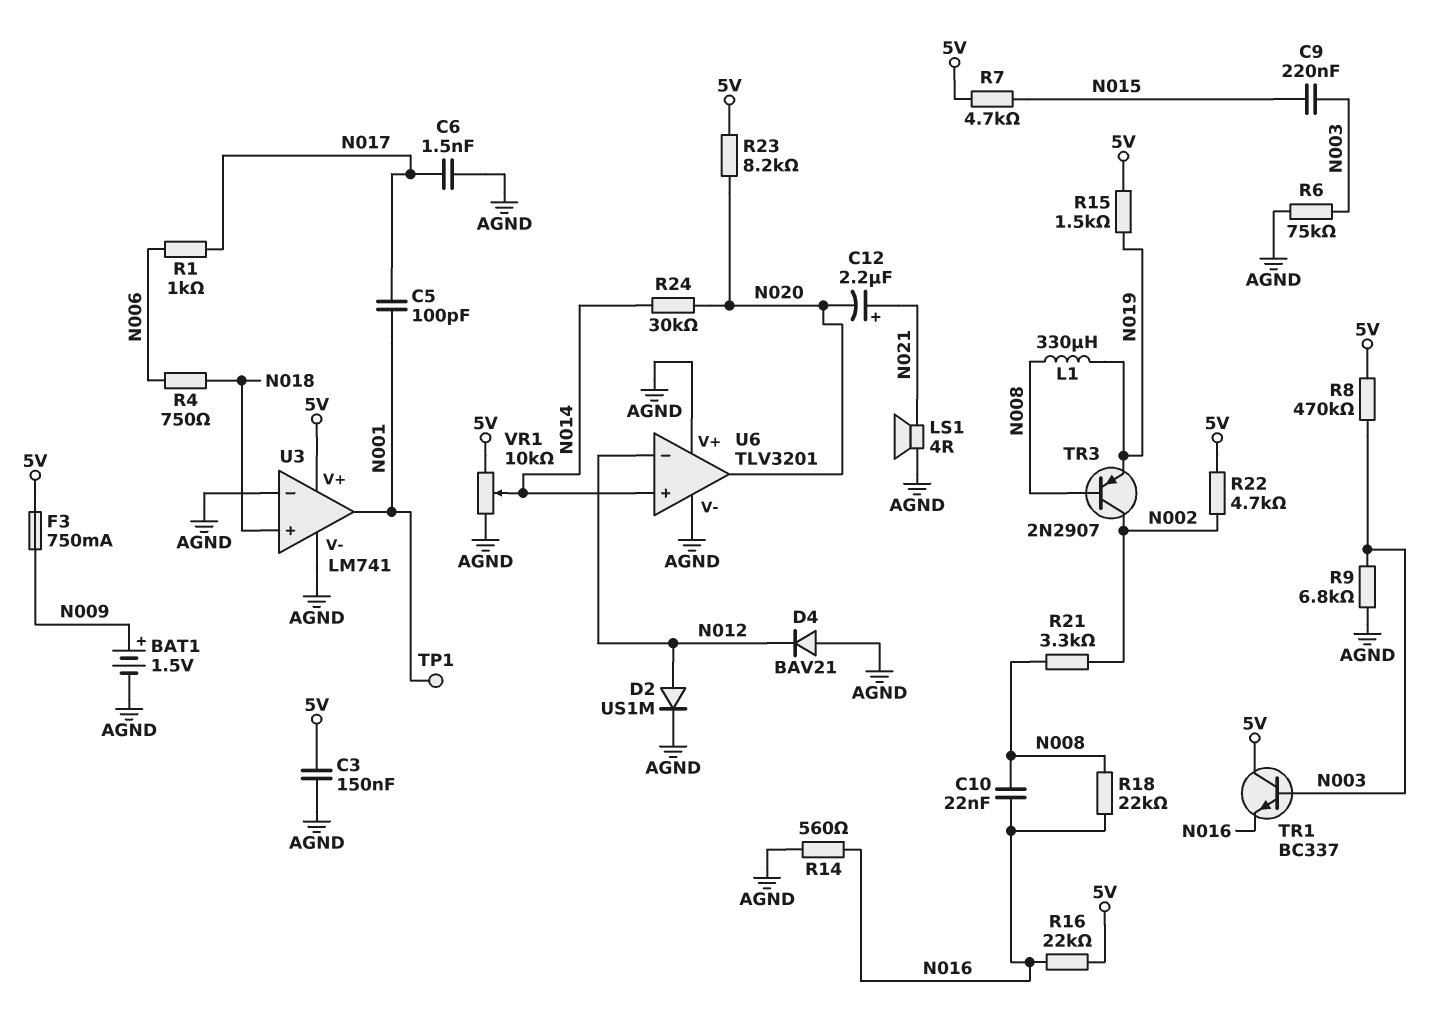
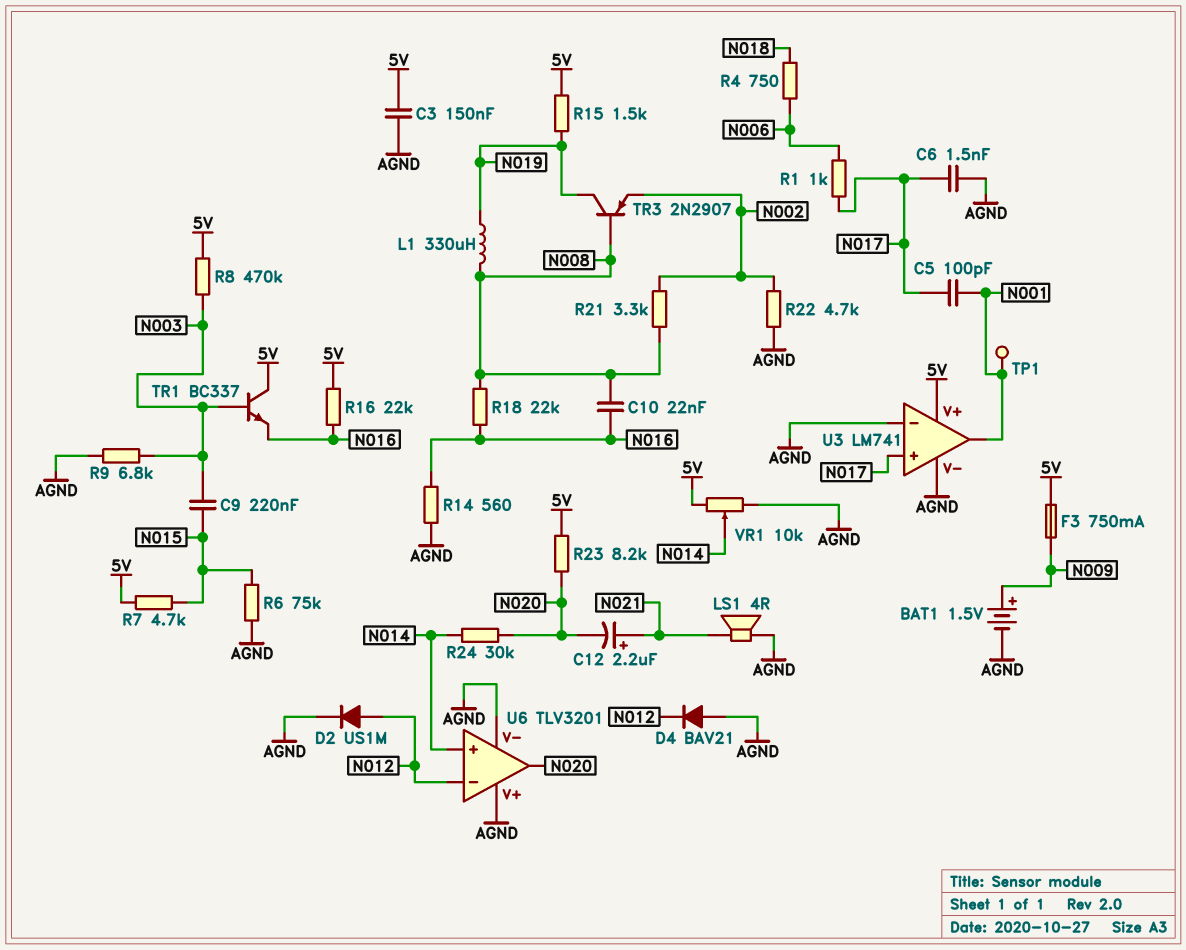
R6: 75k (AGND, N003) -> 75k (AGND, N015)
R22: 4.7k (5V, N002) -> 4.7k (AGND, N002)
TR3: PNP 2N2907 (B N008, C N002, E N019) -> PNP 2N2907 (B N008, C N019, E N002)
U3 pin in+: N018 -> N017

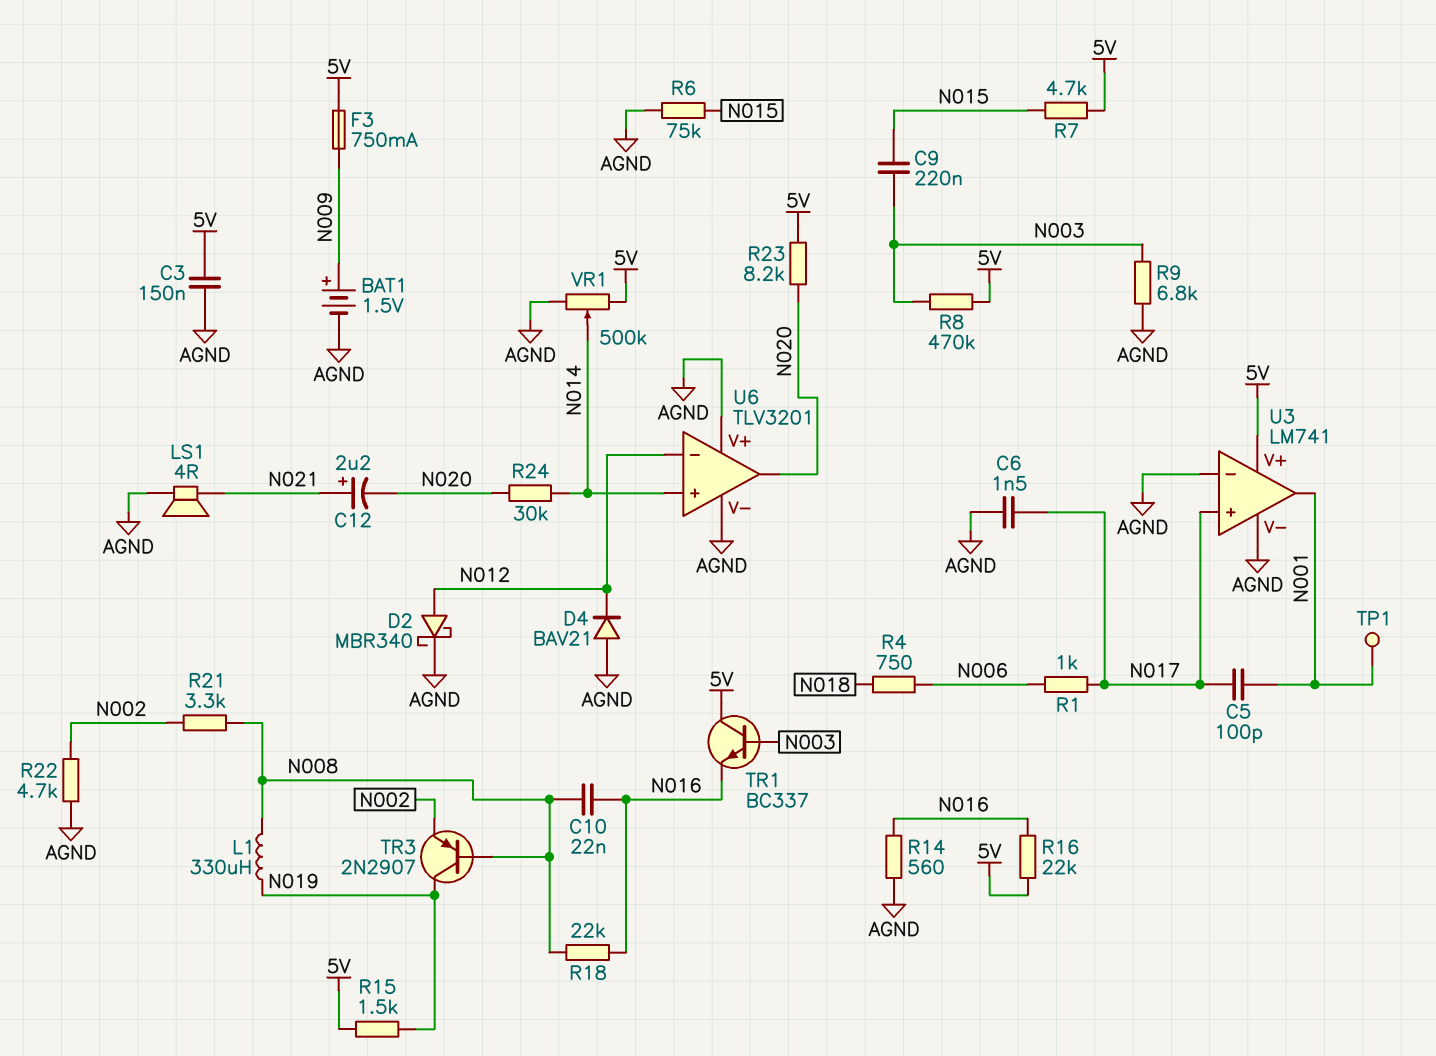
D2: diode US1M (A N012, K AGND) -> schottky MBR340 (A N012, K AGND)
VR1: 10k (5V, AGND, wiper N014) -> 500k (5V, AGND, wiper N014)

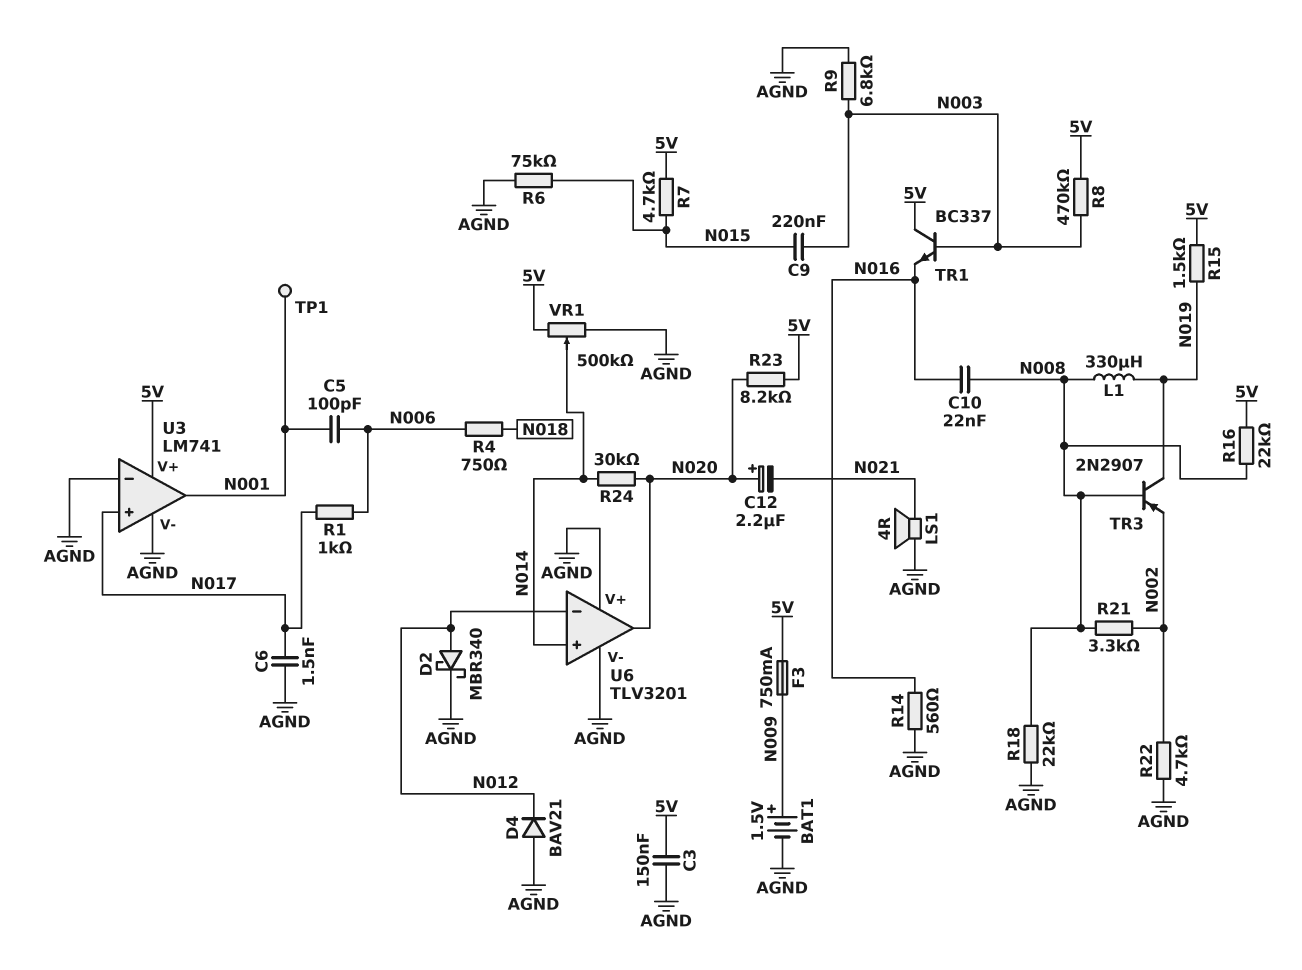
C5: 100pF (N001, N017) -> 100pF (N001, N006)
C12: 2.2uF (plus N021, minus N020) -> 2.2uF (plus N020, minus N021)
R16: 22k (5V, N016) -> 22k (5V, N008)
R18: 22k (N008, N016) -> 22k (AGND, N008)

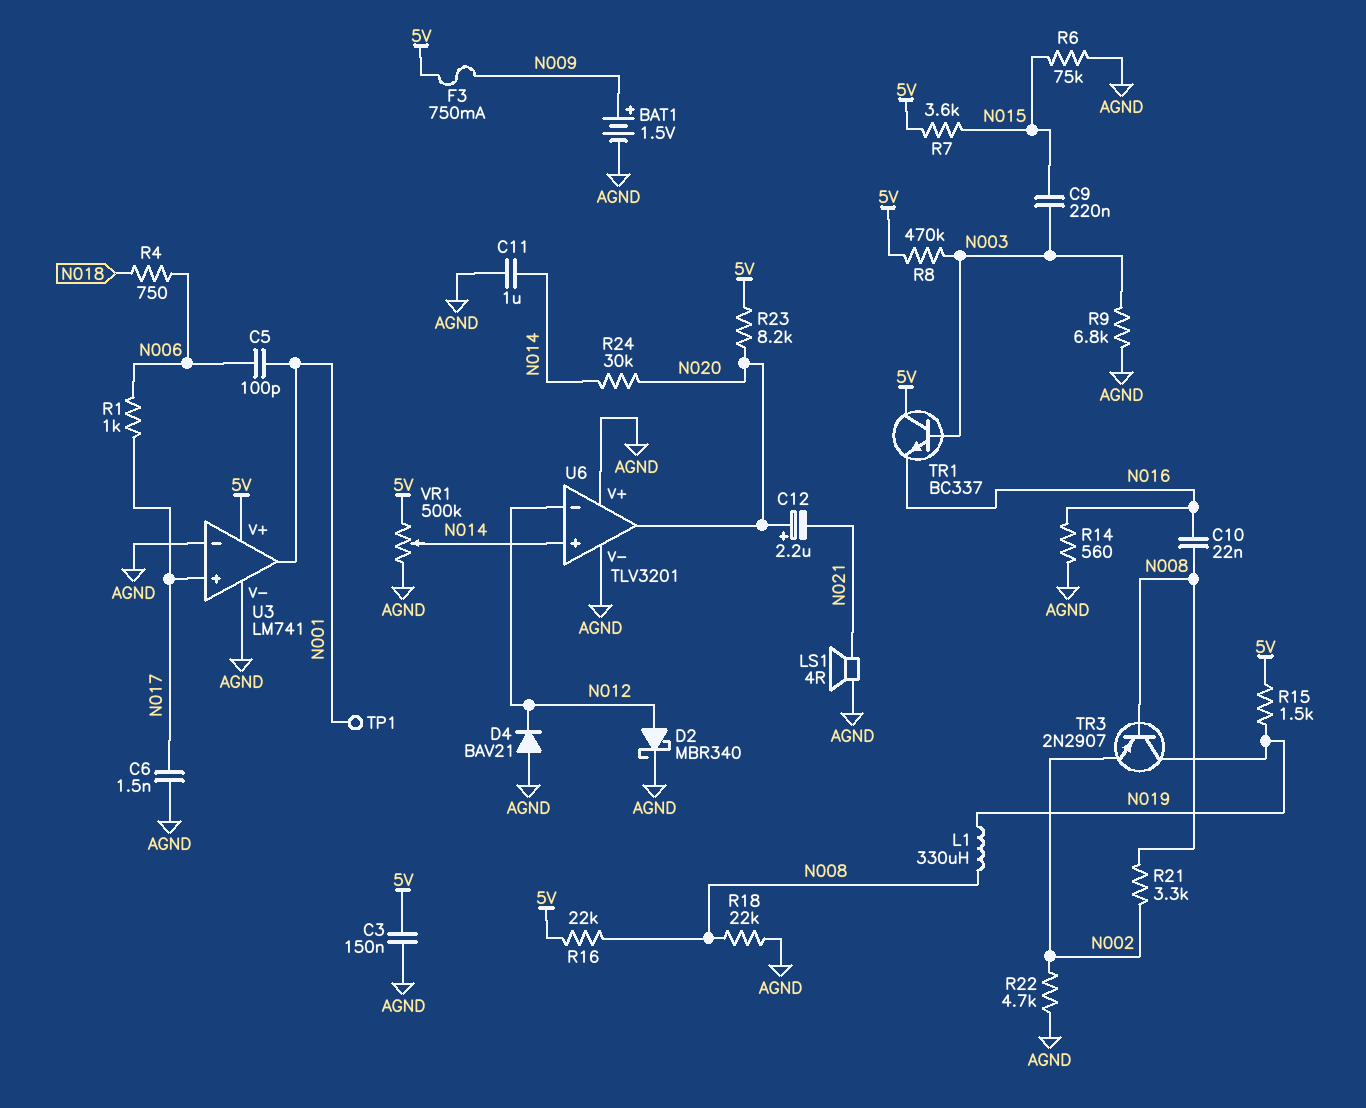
C11: none -> 1uF (AGND, N014)
R7: 4.7k (5V, N015) -> 3.6k (5V, N015)

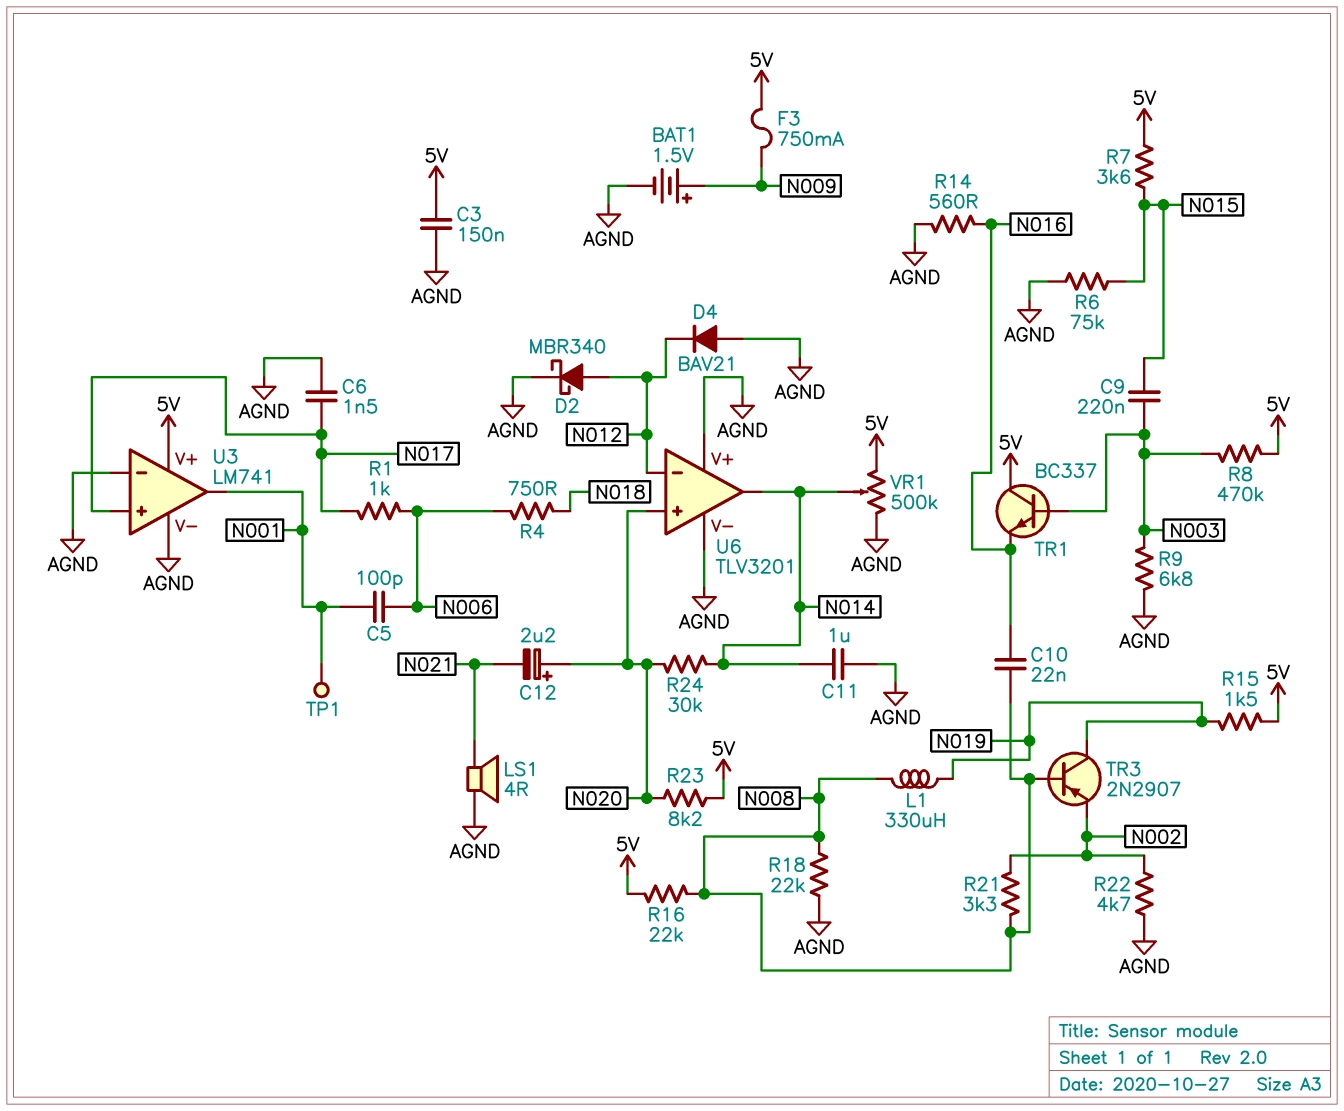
U6 pin in+: N014 -> N020
U6 pin out: N020 -> N014

